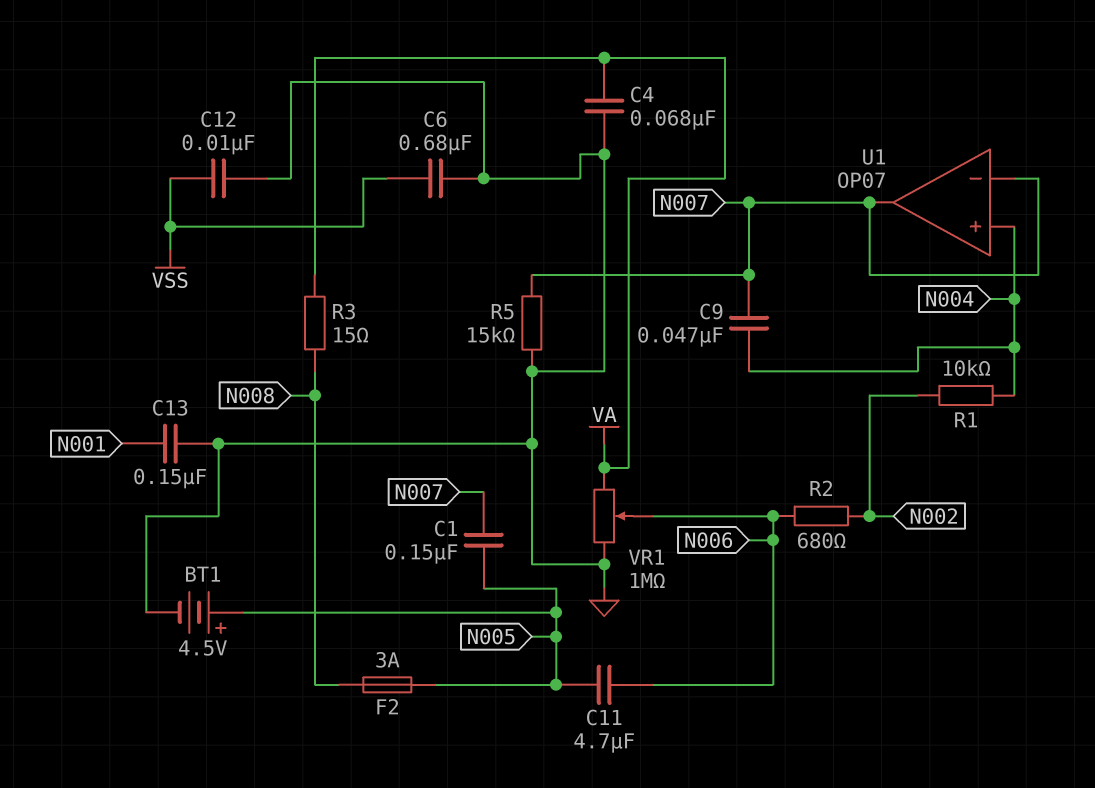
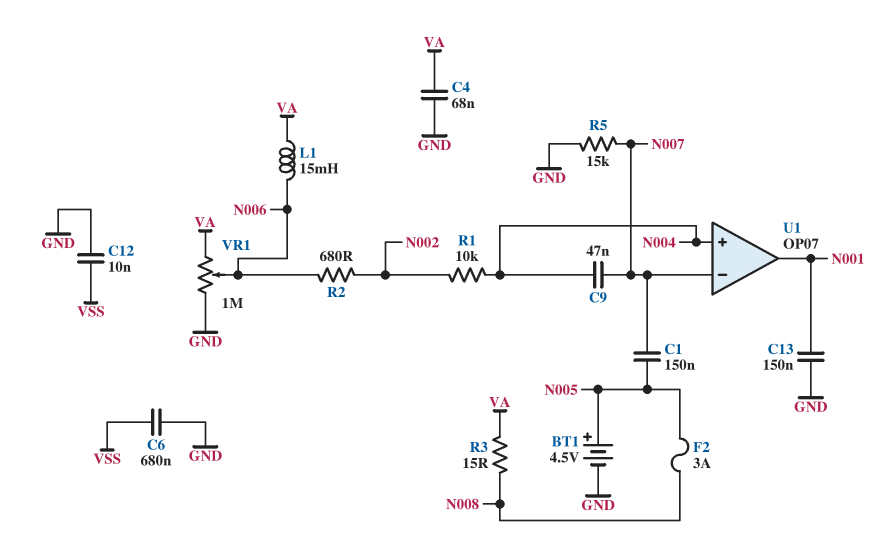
C11: 4.7uF (N005, N006) -> none
L1: none -> 15mH (N006, VA)
U1 pin out: N007 -> N001

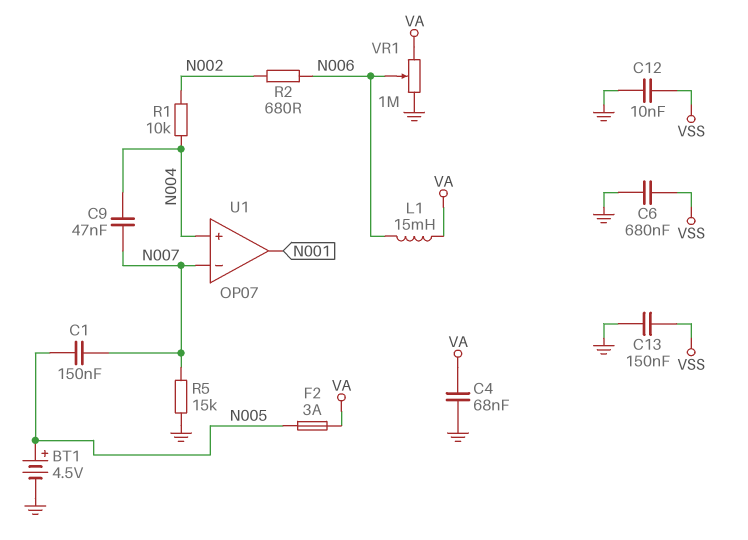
C13: 150nF (GND, N001) -> 150nF (GND, VSS)
F2: 3A (N005, N008) -> 3A (N005, VA)
R3: 15 (N008, VA) -> none

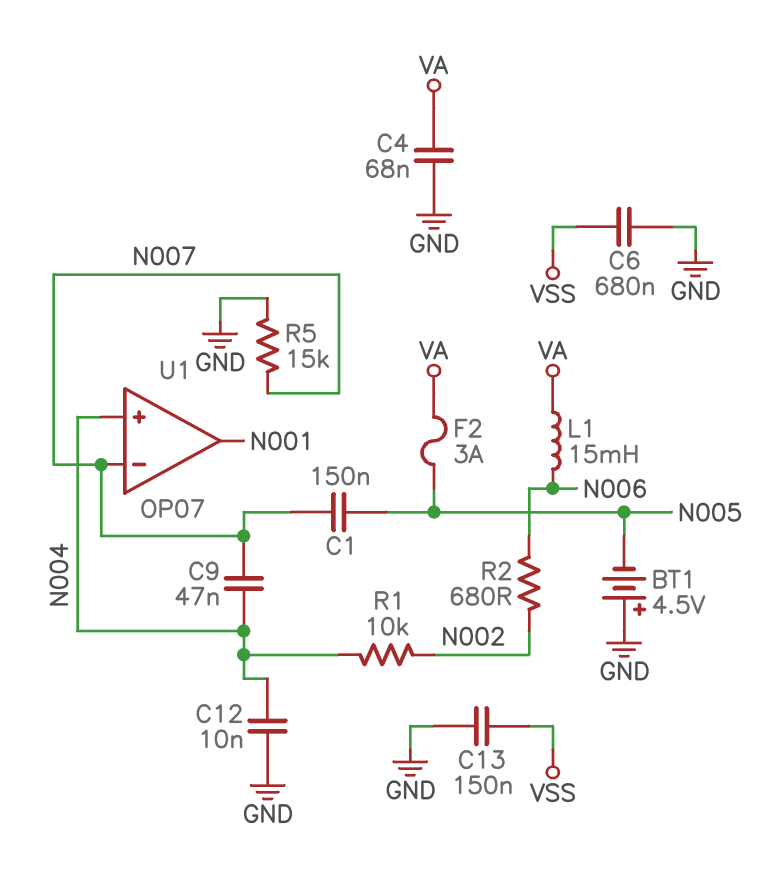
BT1: 4.5V (plus N005, minus GND) -> 4.5V (plus GND, minus N005)
C12: 10nF (GND, VSS) -> 10nF (GND, N004)
VR1: 1M (GND, VA, wiper N006) -> none

